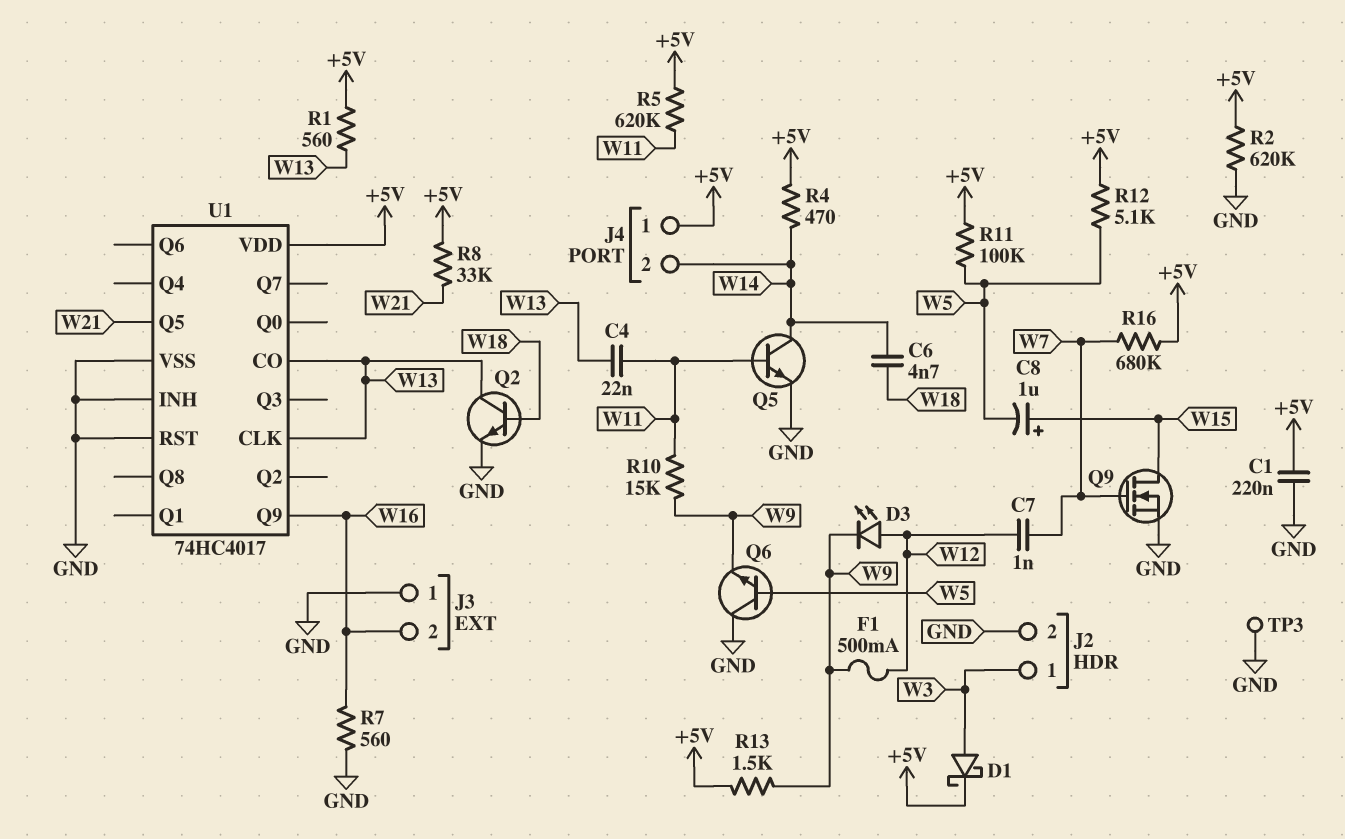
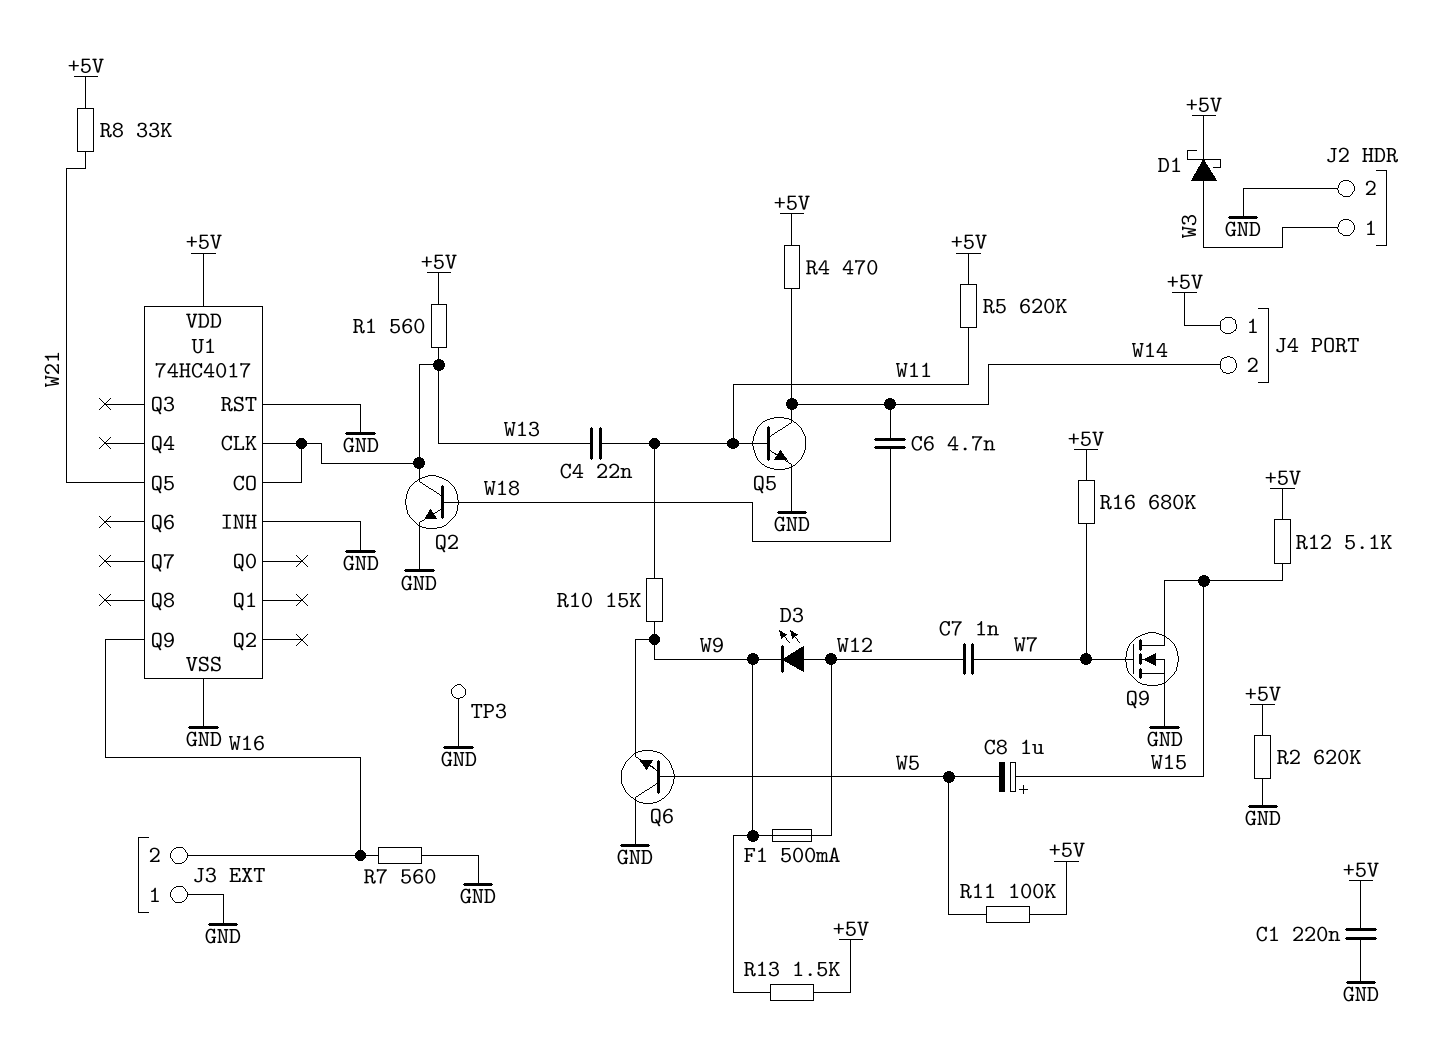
R12: 5.1k (+5V, W5) -> 5.1k (+5V, W15)

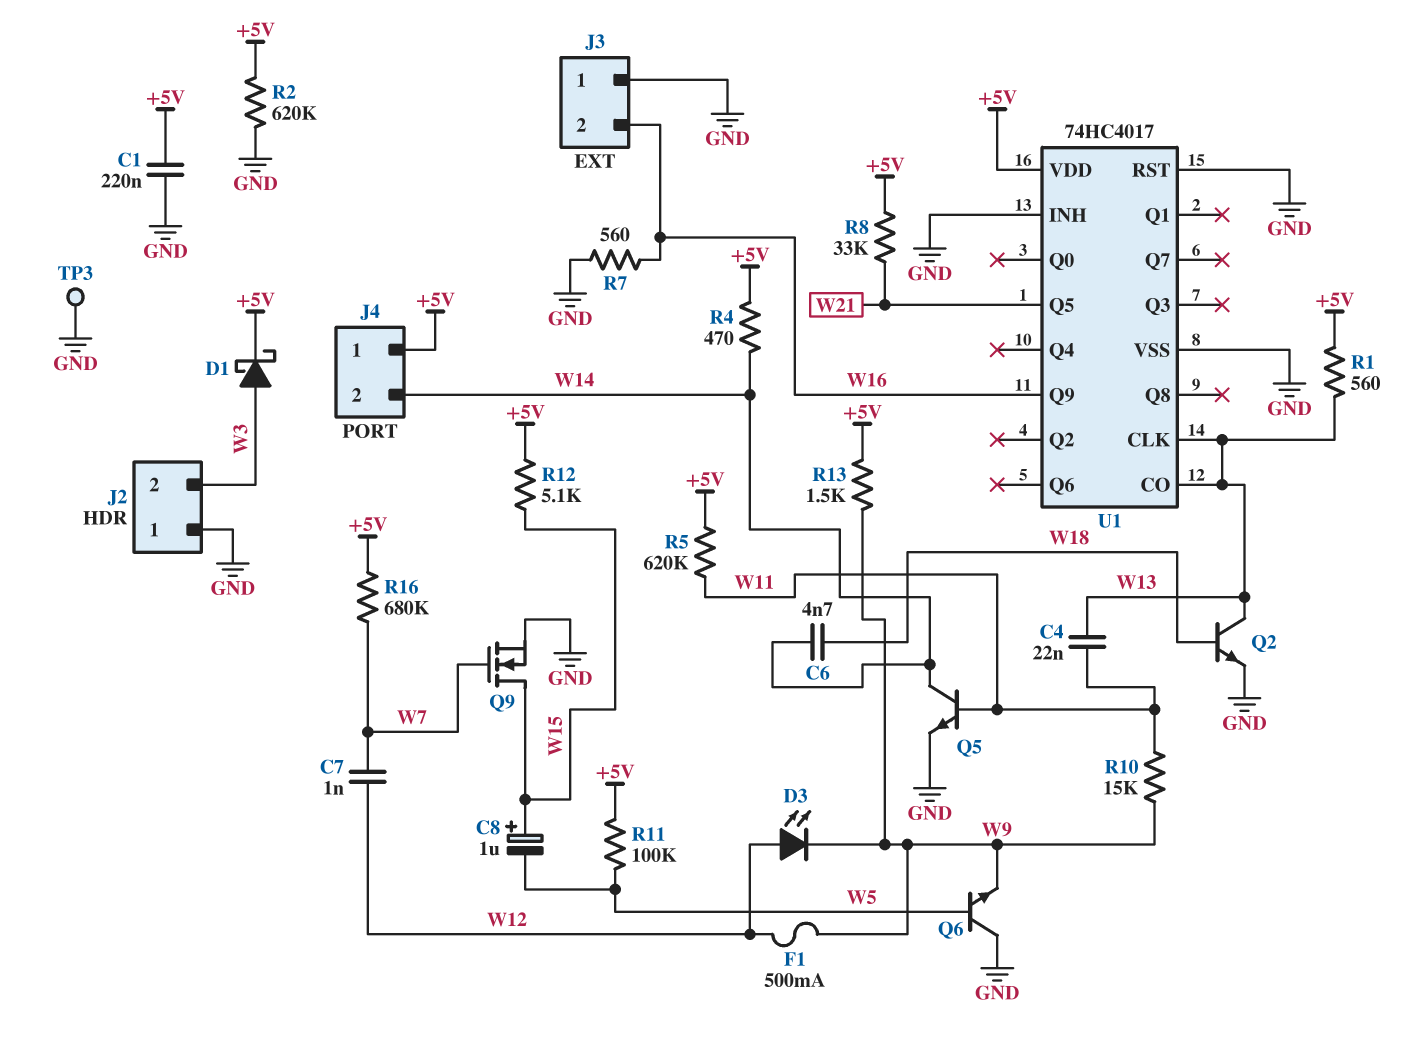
J2 pin 1: W3 -> GND
J2 pin 2: GND -> W3

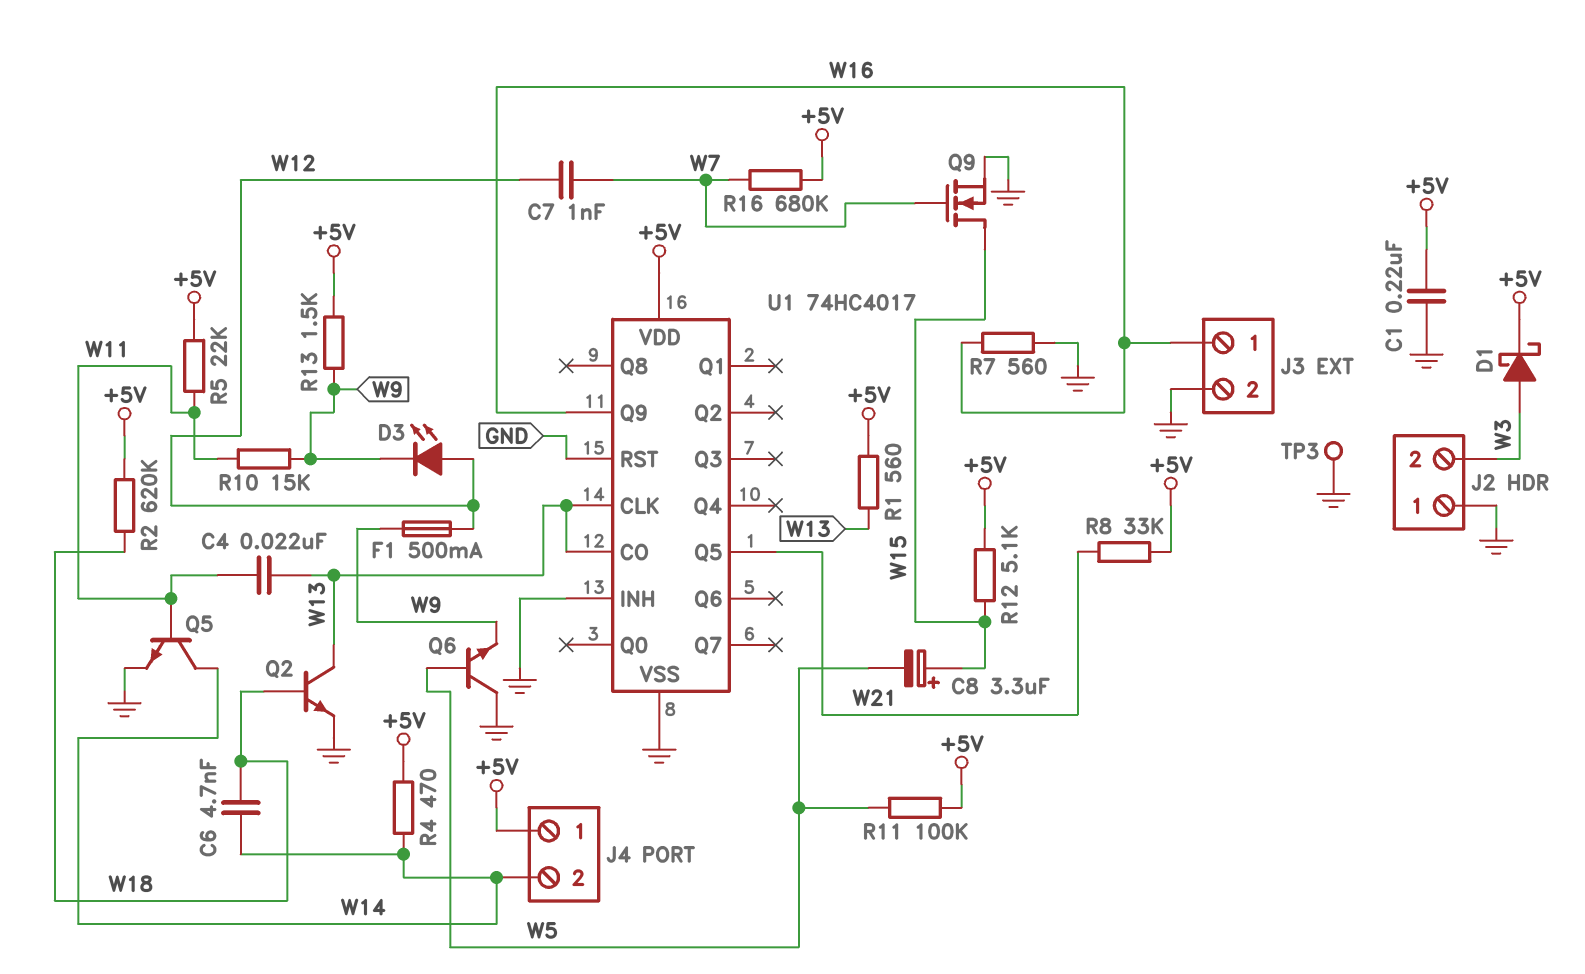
C8: 1uF (plus W15, minus W5) -> 3.3uF (plus W15, minus W5)
J3 pin 1: GND -> W16
J3 pin 2: W16 -> GND
R2: 620k (+5V, GND) -> 620k (+5V, W18)
R5: 620k (+5V, W11) -> 22k (+5V, W11)

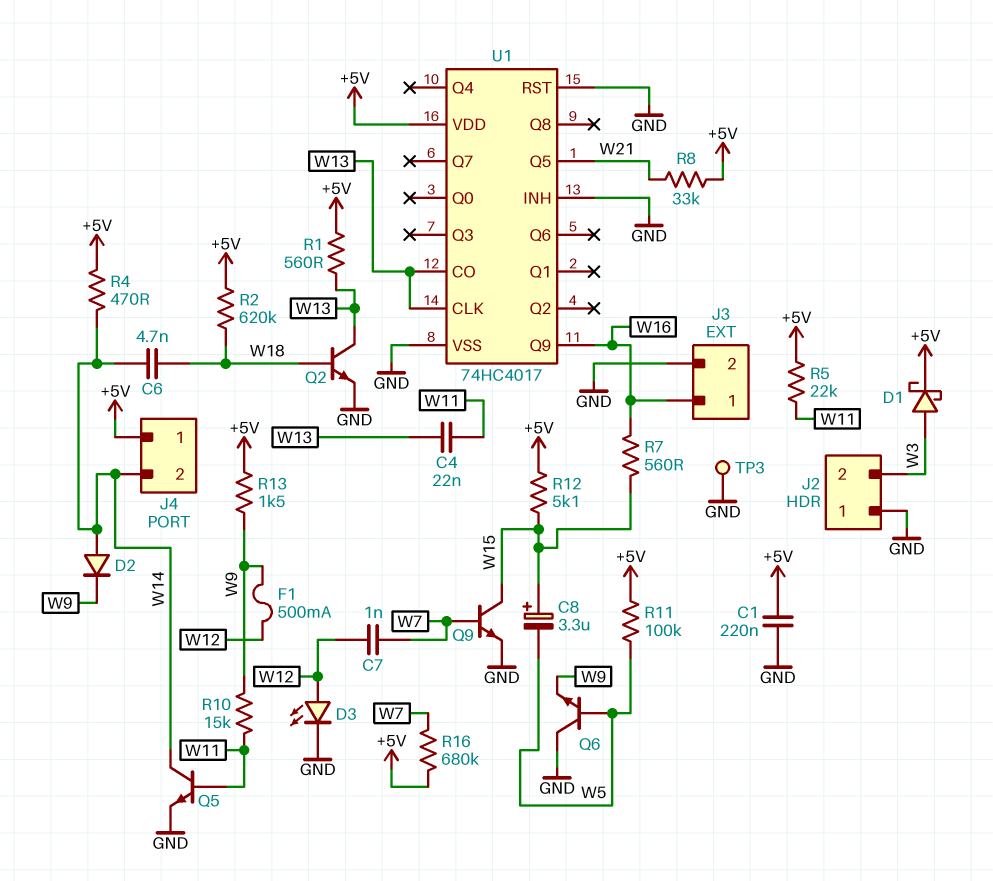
D2: none -> diode (A W14, K W9)
D3: LED (A W12, K W9) -> LED (A W12, K GND)
Q9: NMOS (G W7, D W15, S GND) -> NPN (B W7, C W15, E GND)
R7: 560 (GND, W16) -> 560 (W15, W16)

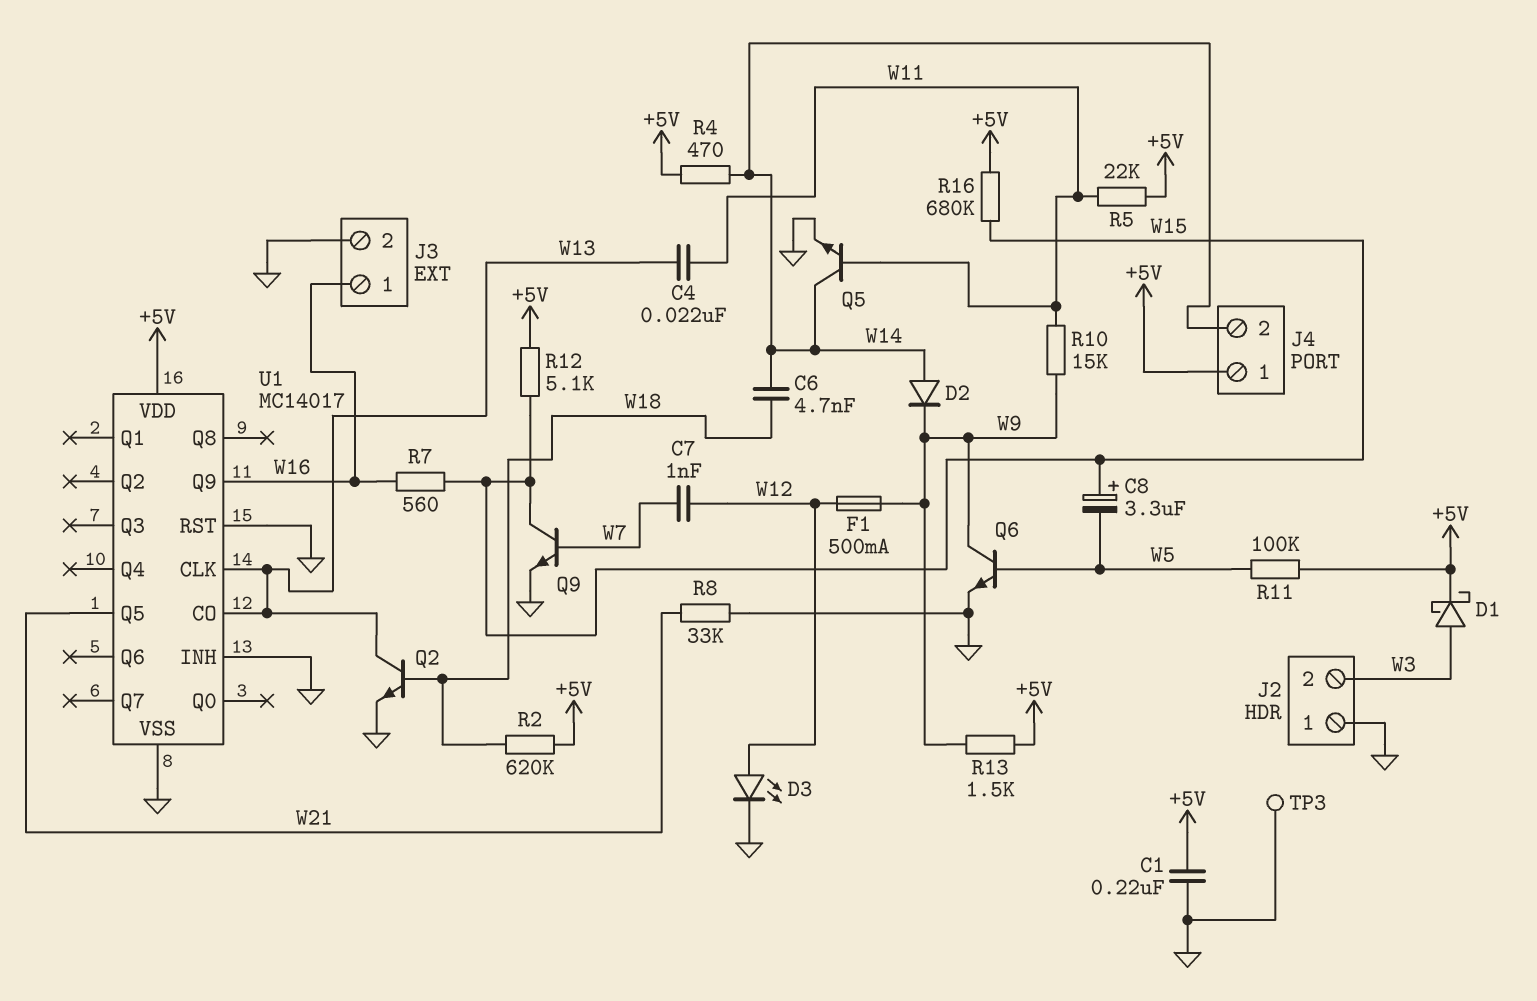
Q6: NPN (B W5, C GND, E W9) -> NPN (B W5, C W9, E GND)
R1: 560 (+5V, W13) -> none
R8: 33k (+5V, W21) -> 33k (GND, W21)
R16: 680k (+5V, W7) -> 680k (+5V, W15)
U1: 74HC4017 -> MC14017

